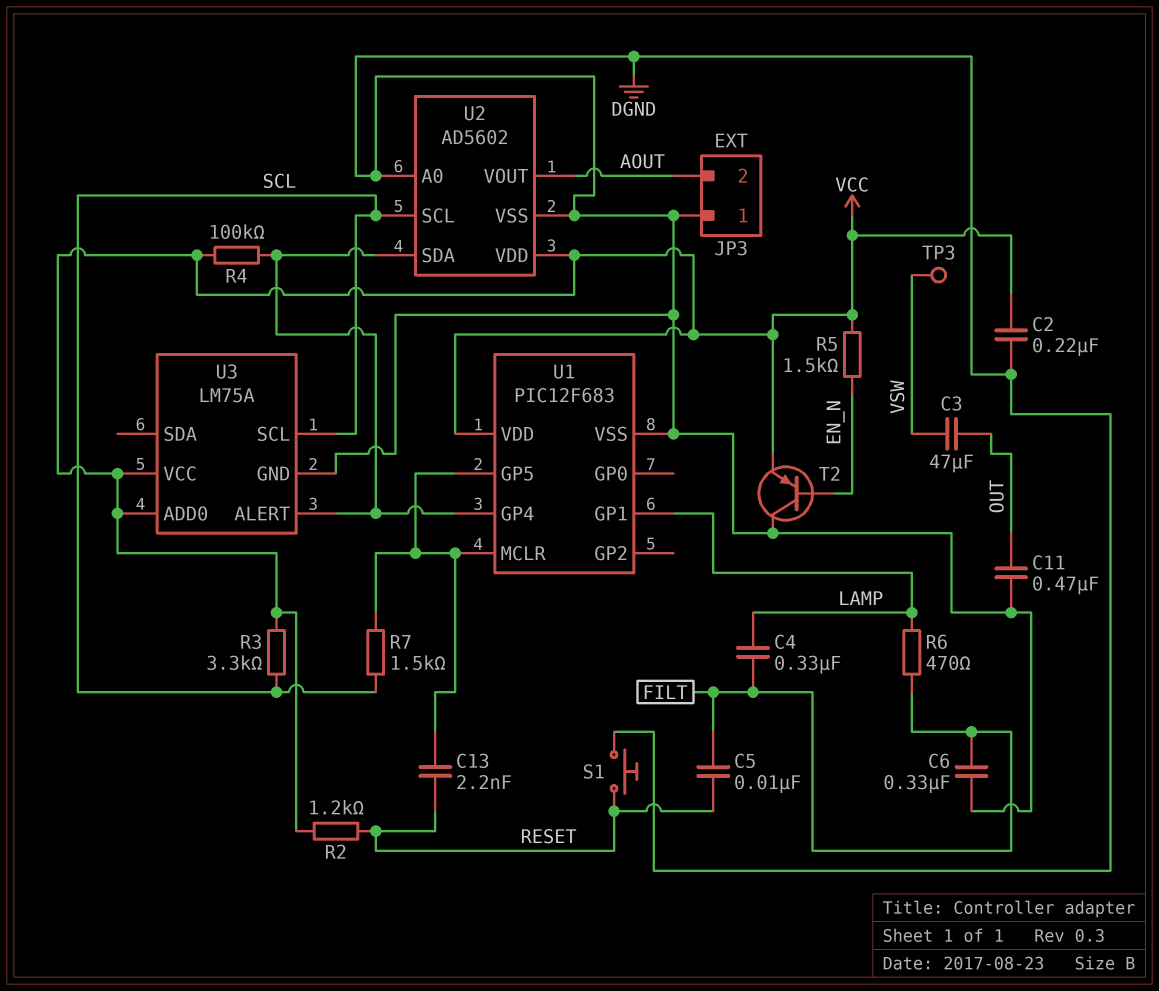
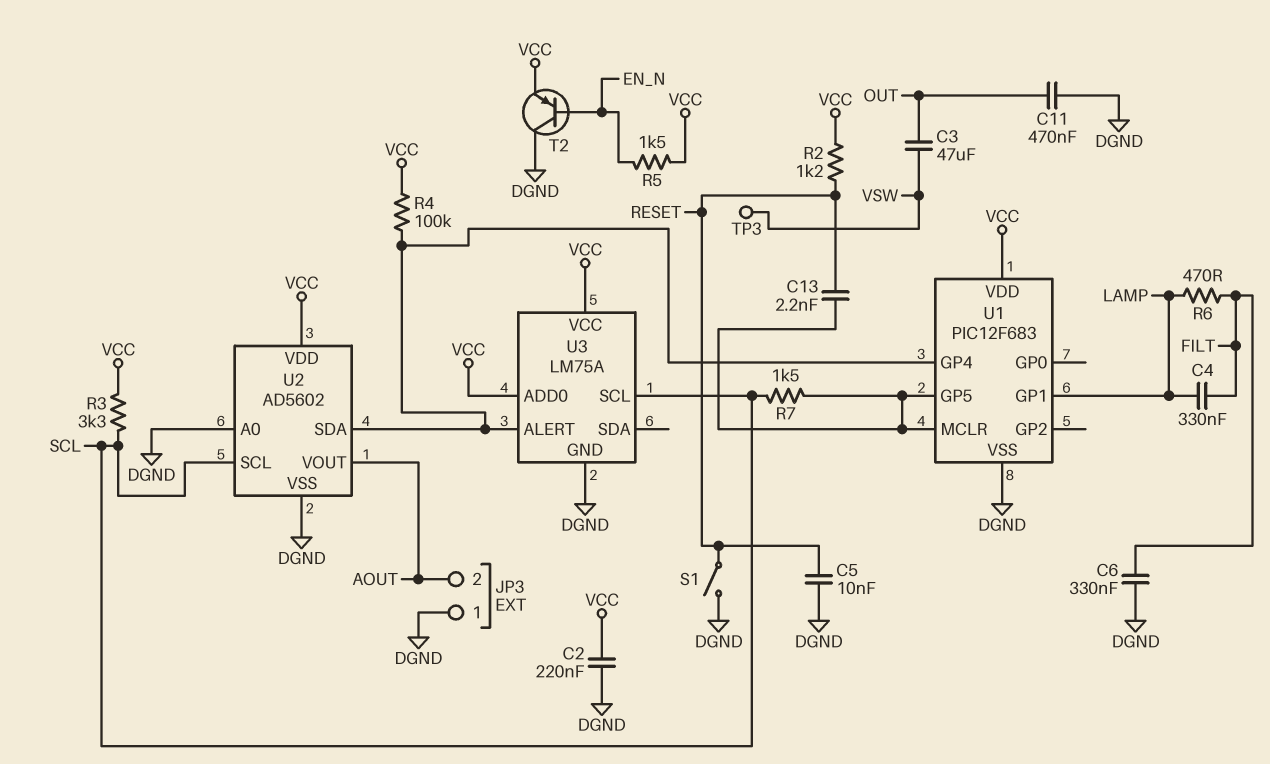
C5: 10nF (FILT, RESET) -> 10nF (DGND, RESET)
S1: button (DGND, RESET) -> switch (DGND, RESET)

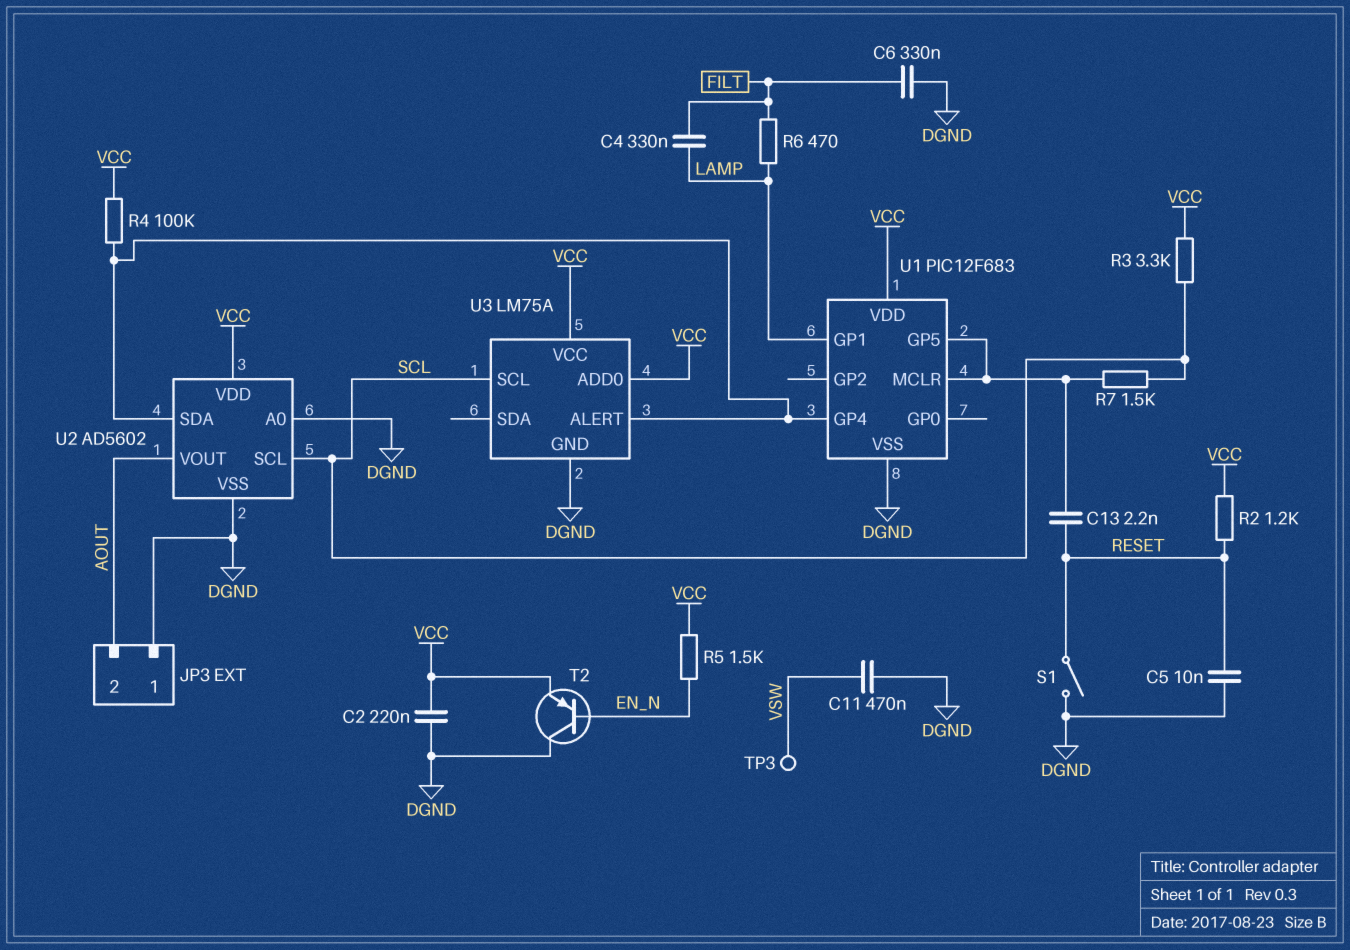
C3: 47uF (OUT, VSW) -> none
C11: 470nF (DGND, OUT) -> 470nF (DGND, VSW)

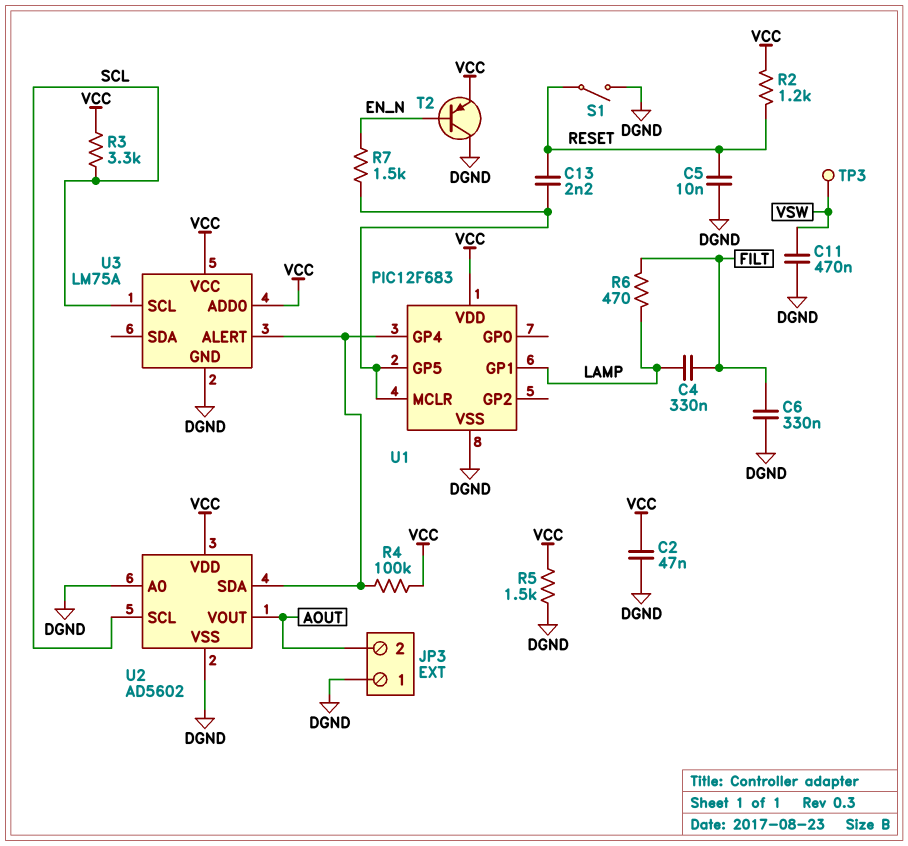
C2: 220nF (DGND, VCC) -> 47nF (DGND, VCC)
R5: 1.5k (EN_N, VCC) -> 1.5k (DGND, VCC)
R7: 1.5k (SCL, U1/GP5) -> 1.5k (EN_N, U1/GP5)

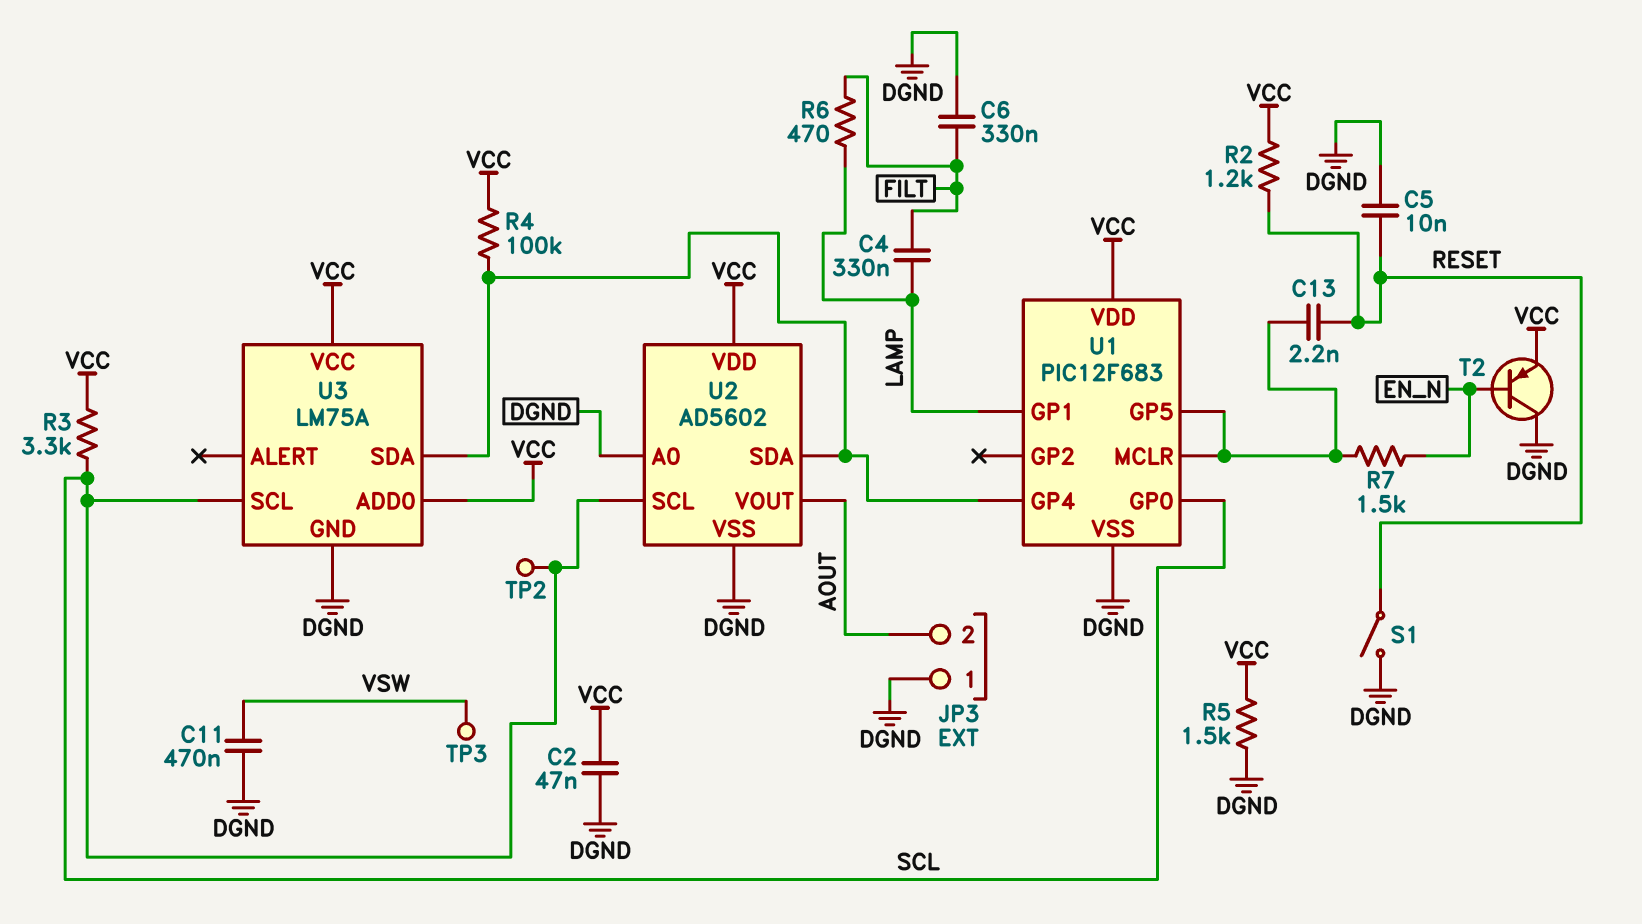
TP2: none -> test point (SCL)
U1 pin GP0: none -> SCL
U3 pin ALERT: U1/GP4 -> none
U3 pin SDA: none -> U1/GP4

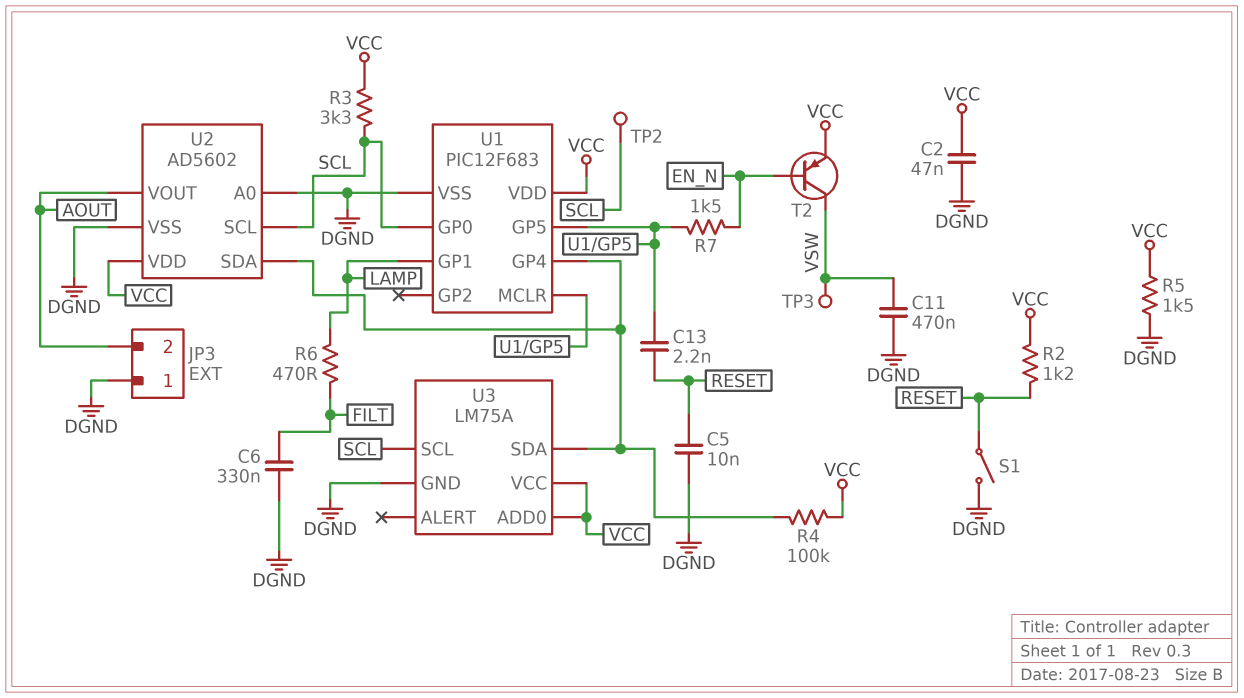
C4: 330nF (FILT, LAMP) -> none
T2: PNP (B EN_N, C DGND, E VCC) -> PNP (B EN_N, C VSW, E VCC)

